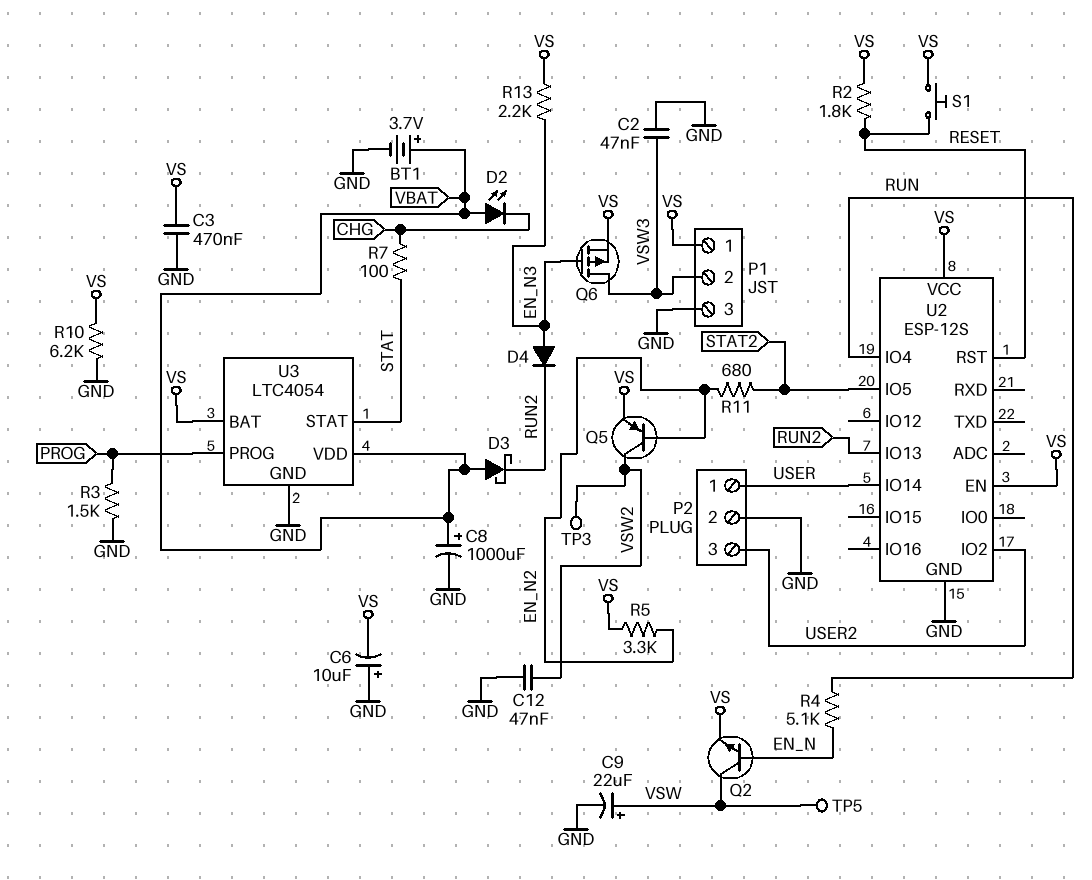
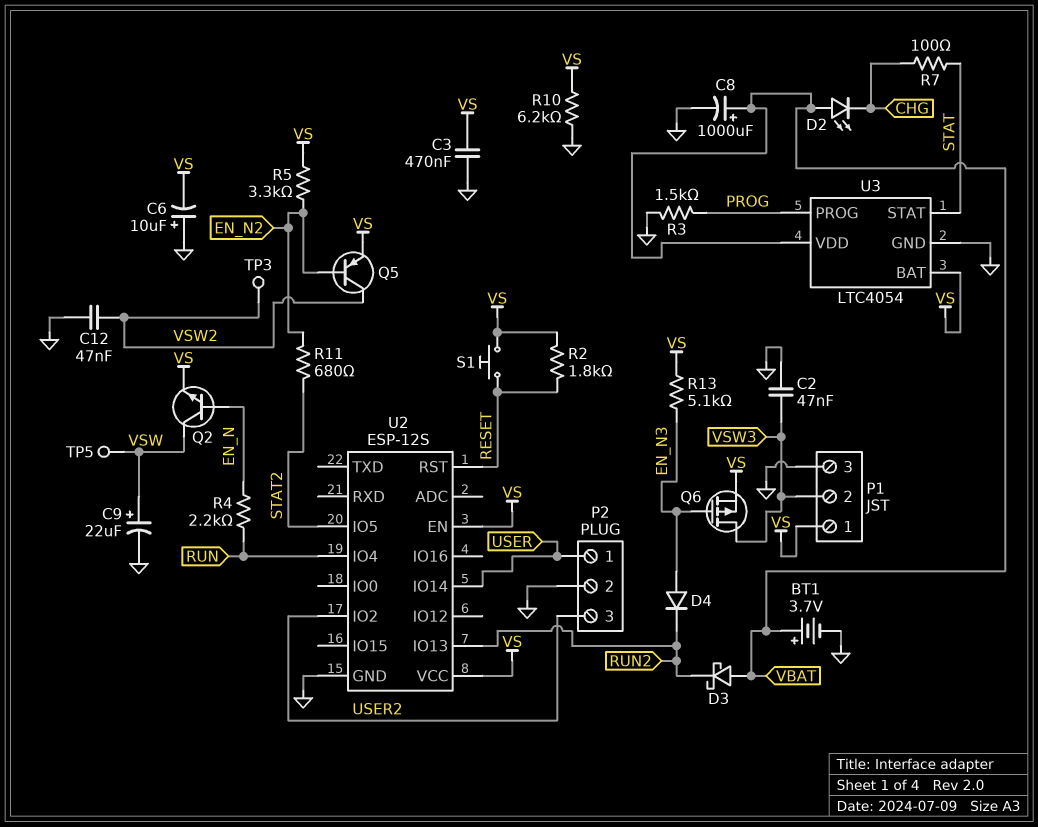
R4: 5.1k (EN_N, RUN) -> 2.2k (EN_N, RUN)
R13: 2.2k (EN_N3, VS) -> 5.1k (EN_N3, VS)

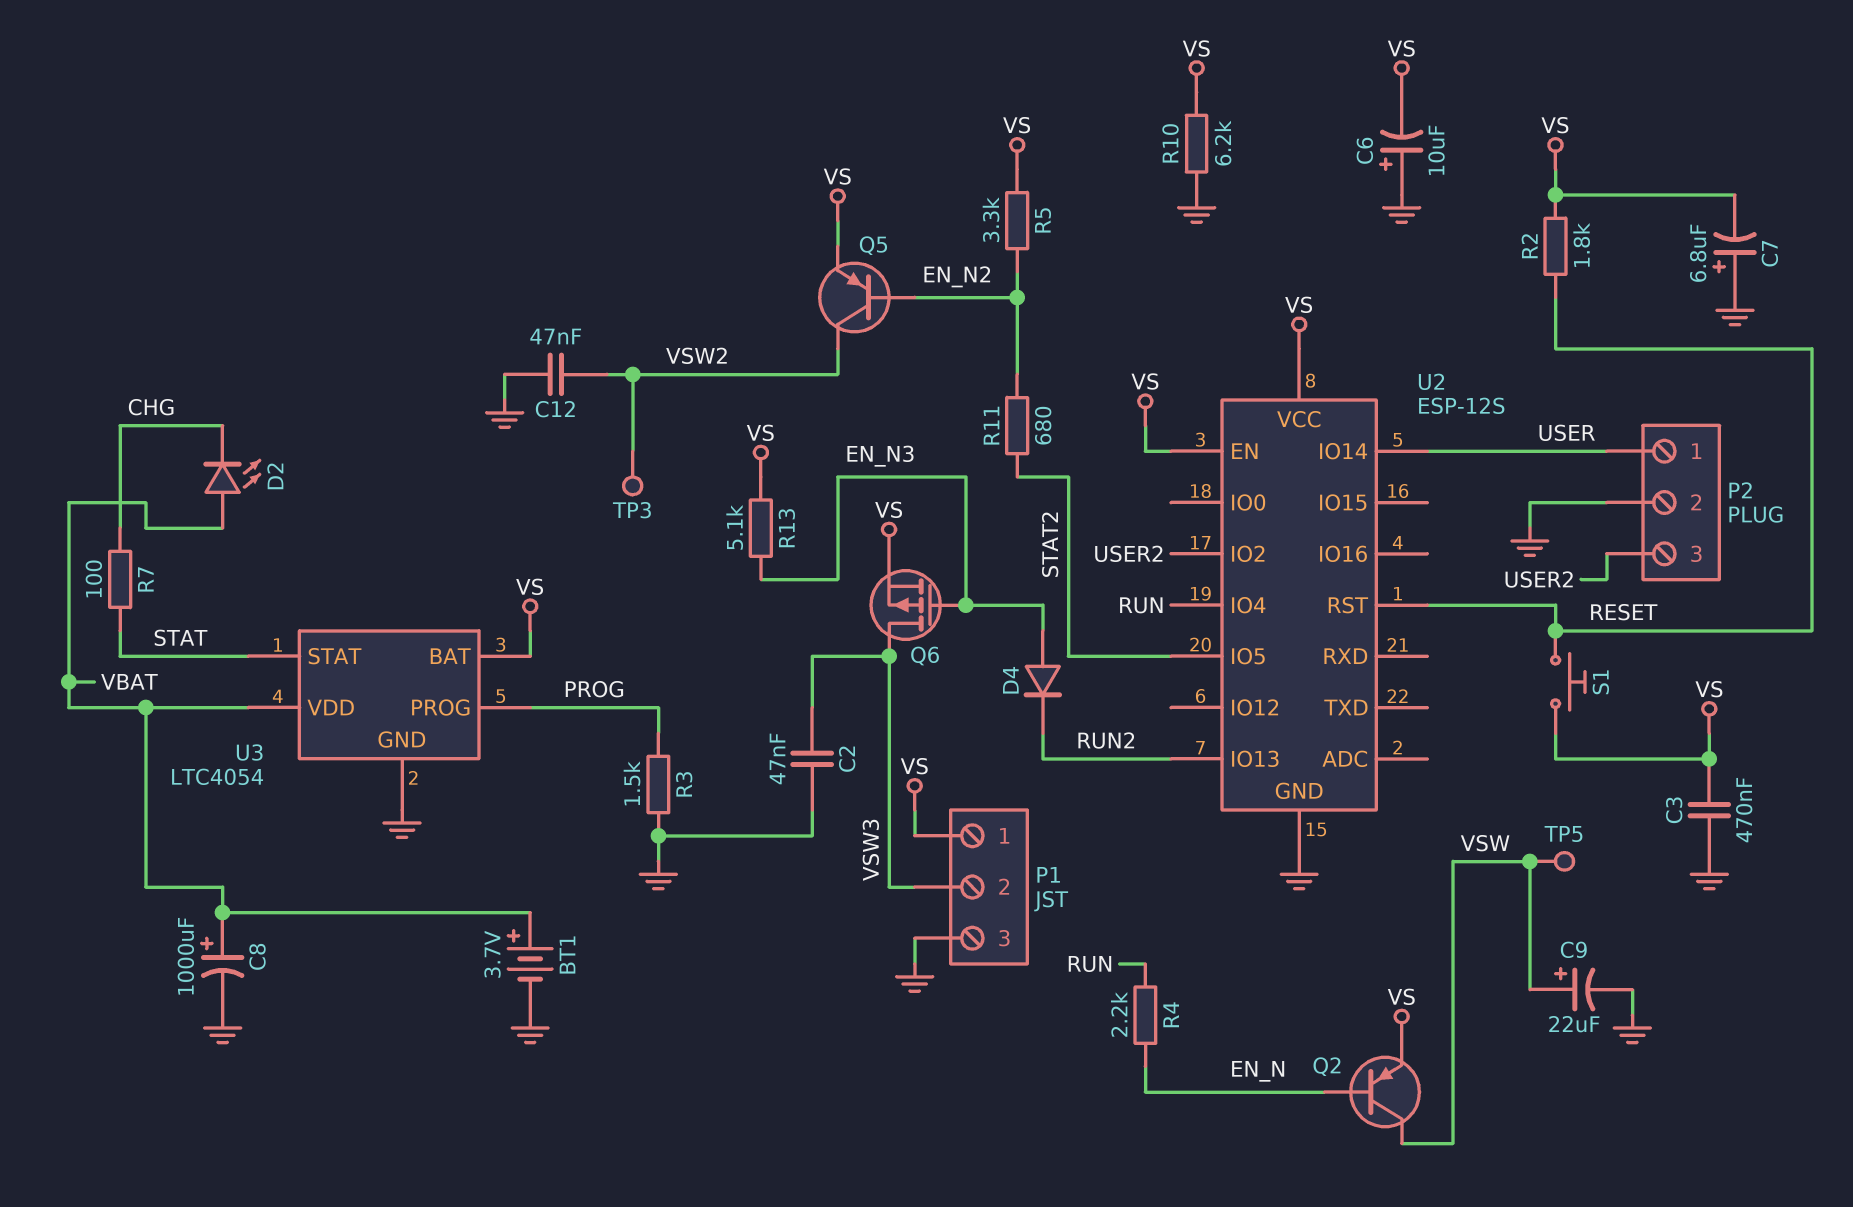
C7: none -> 6.8uF (plus GND, minus VS)
D3: schottky (A VBAT, K RUN2) -> none
Q2: NPN (B EN_N, C VSW, E VS) -> PNP (B EN_N, C VSW, E VS)

